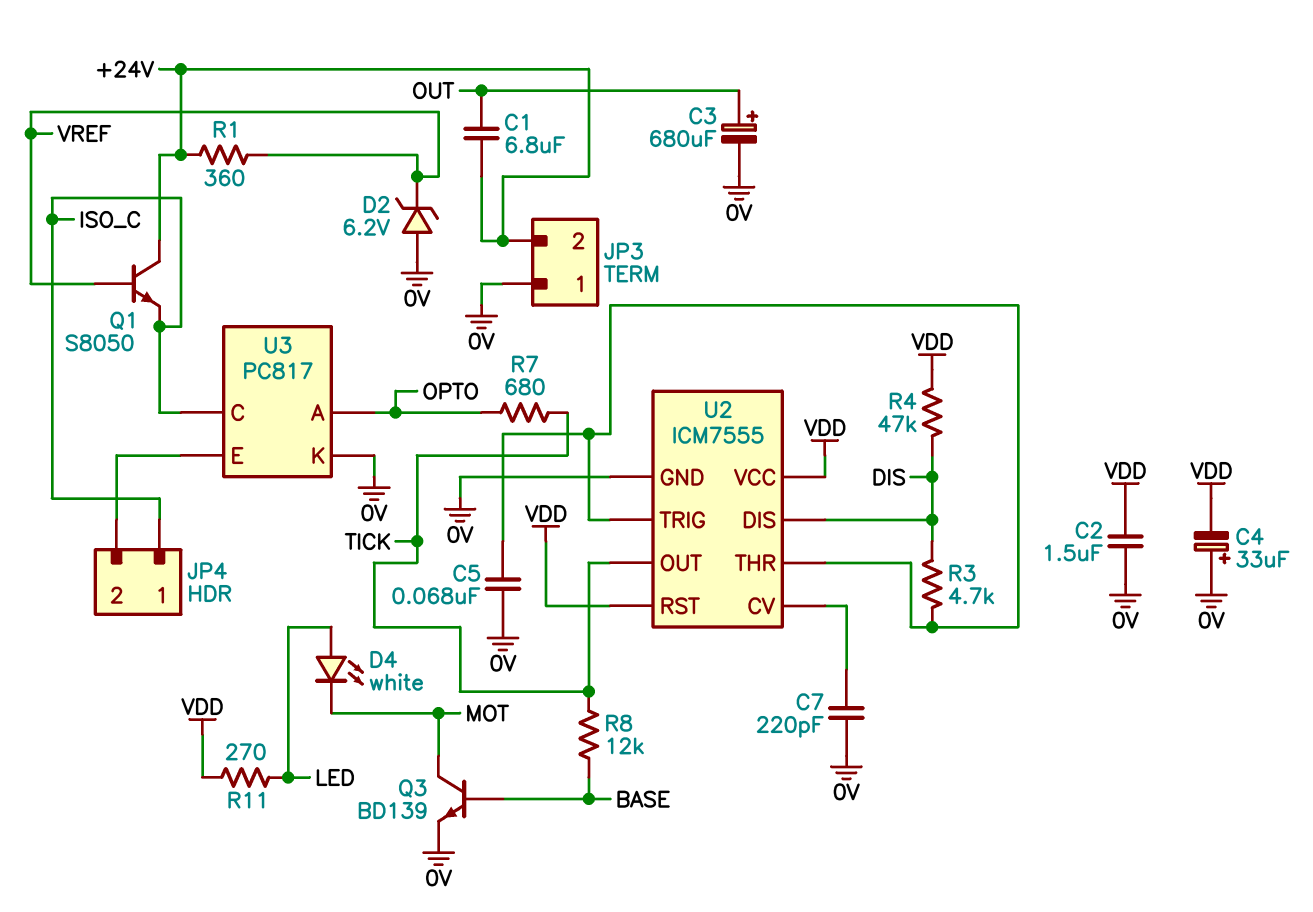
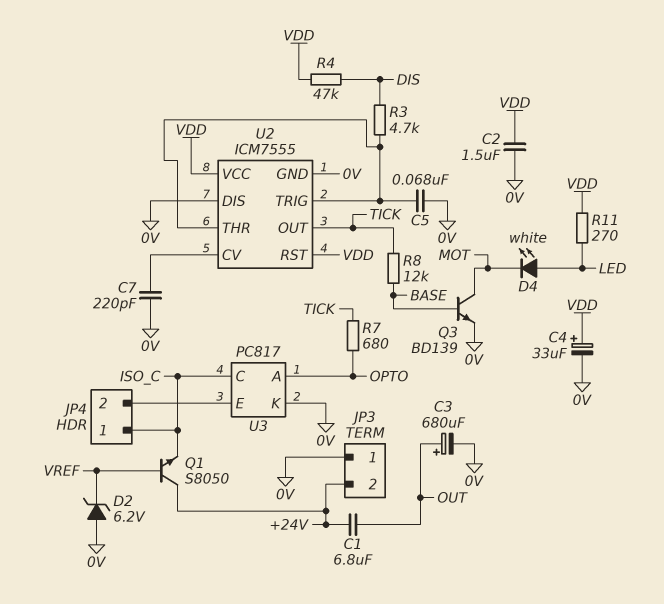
C4: 33uF (plus 0V, minus VDD) -> 33uF (plus VDD, minus 0V)
R1: 360 (+24V, VREF) -> none
U2 pin DIS: DIS -> 0V

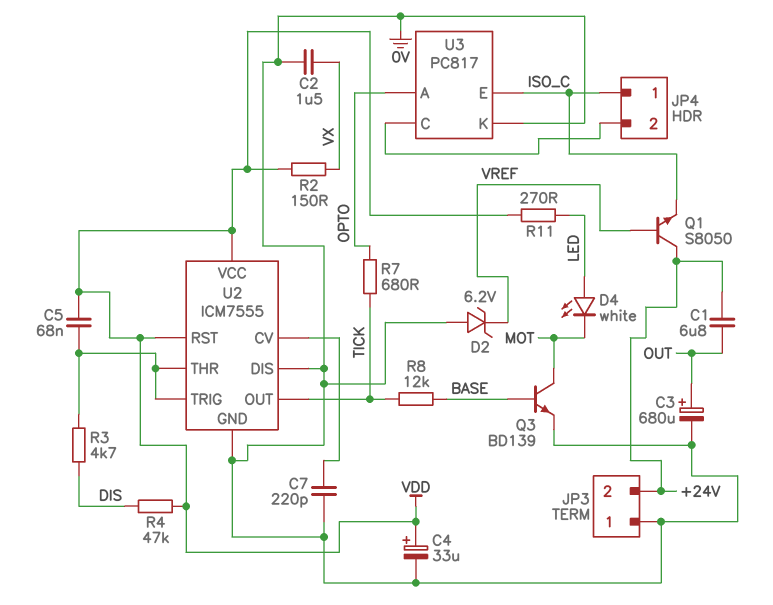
C2: 1.5uF (0V, VDD) -> 1.5uF (0V, VX)
C5: 68nF (0V, U2/THR) -> 68nF (U2/THR, VDD)
R2: none -> 150 (VDD, VX)
U3 pin C: ISO_C -> JP4/2
U3 pin E: JP4/2 -> ISO_C

